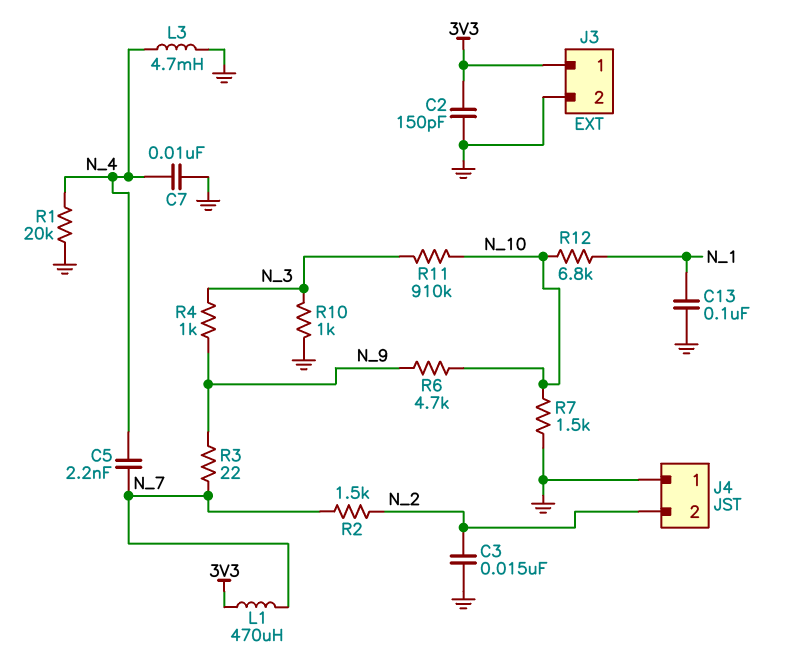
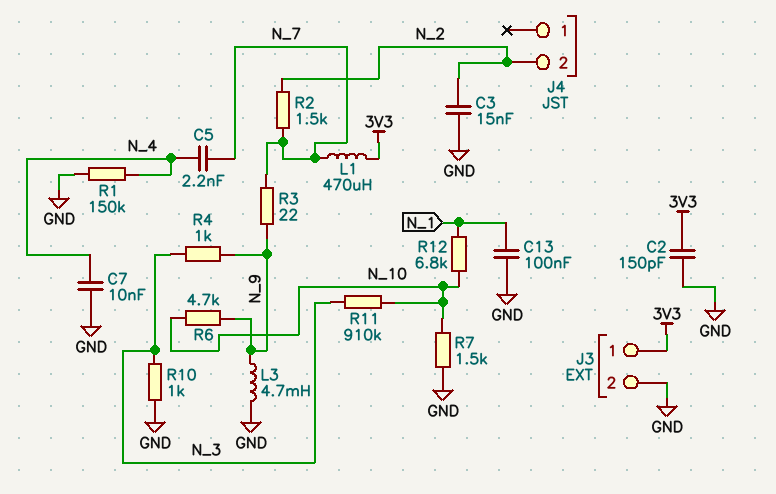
J4 pin 1: GND -> none
L3: 4.7mH (GND, N_4) -> 4.7mH (GND, N_9)
R1: 20k (GND, N_4) -> 150k (GND, N_4)

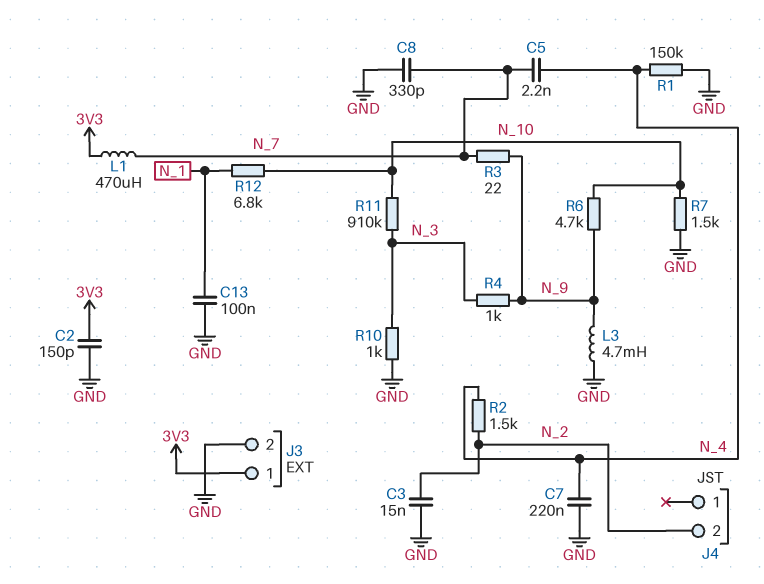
C7: 10nF (GND, N_4) -> 220nF (GND, N_4)
C8: none -> 330pF (GND, N_7)
R2: 1.5k (N_2, N_7) -> 1.5k (N_2, N_4)

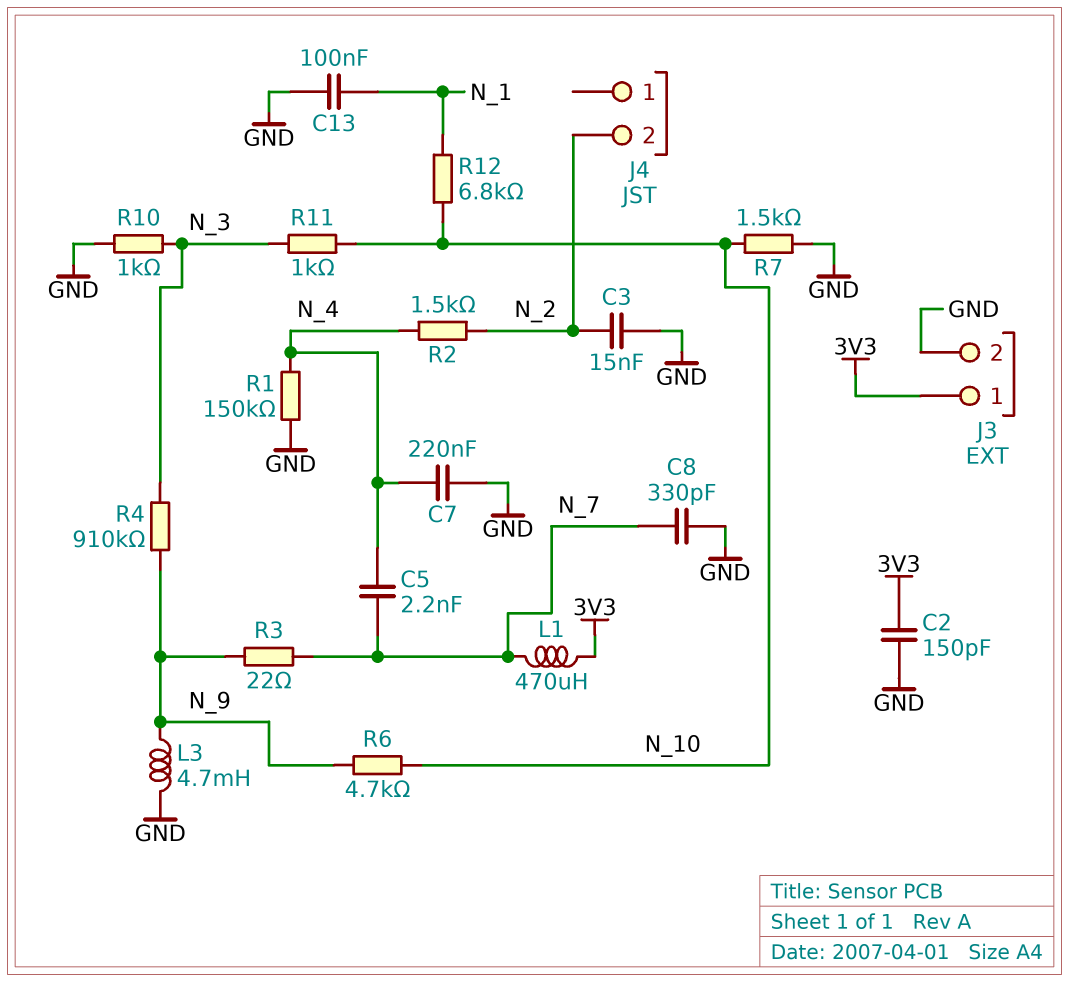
R4: 1k (N_3, N_9) -> 910k (N_3, N_9)
R11: 910k (N_3, N_10) -> 1k (N_3, N_10)

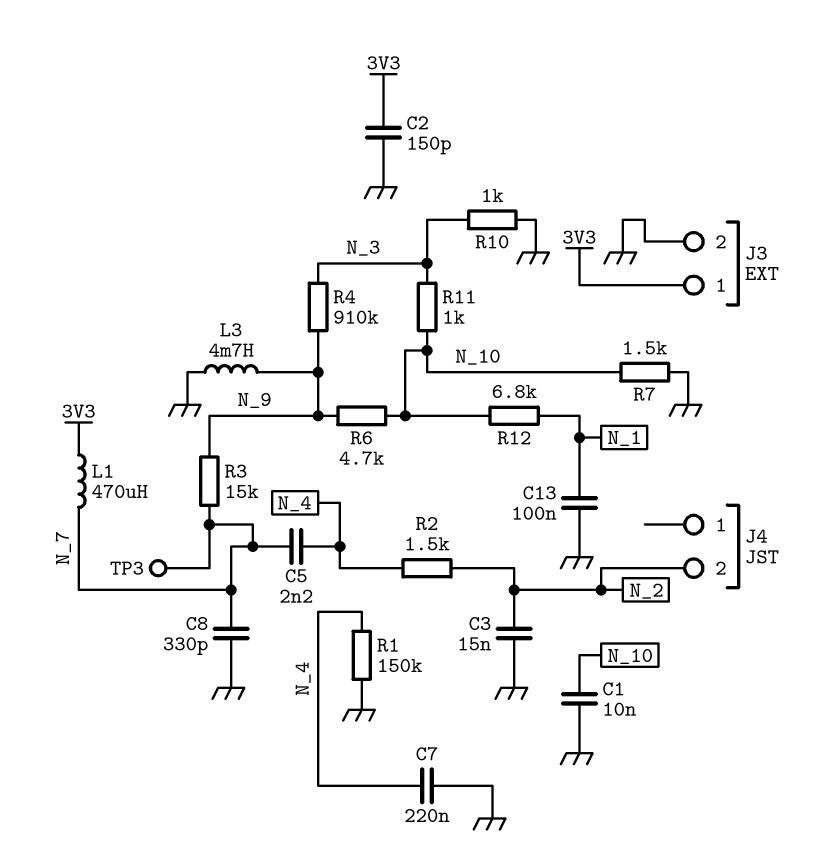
C1: none -> 10nF (GND, N_10)
R3: 22 (N_7, N_9) -> 15k (N_7, N_9)
TP3: none -> test point (N_7)

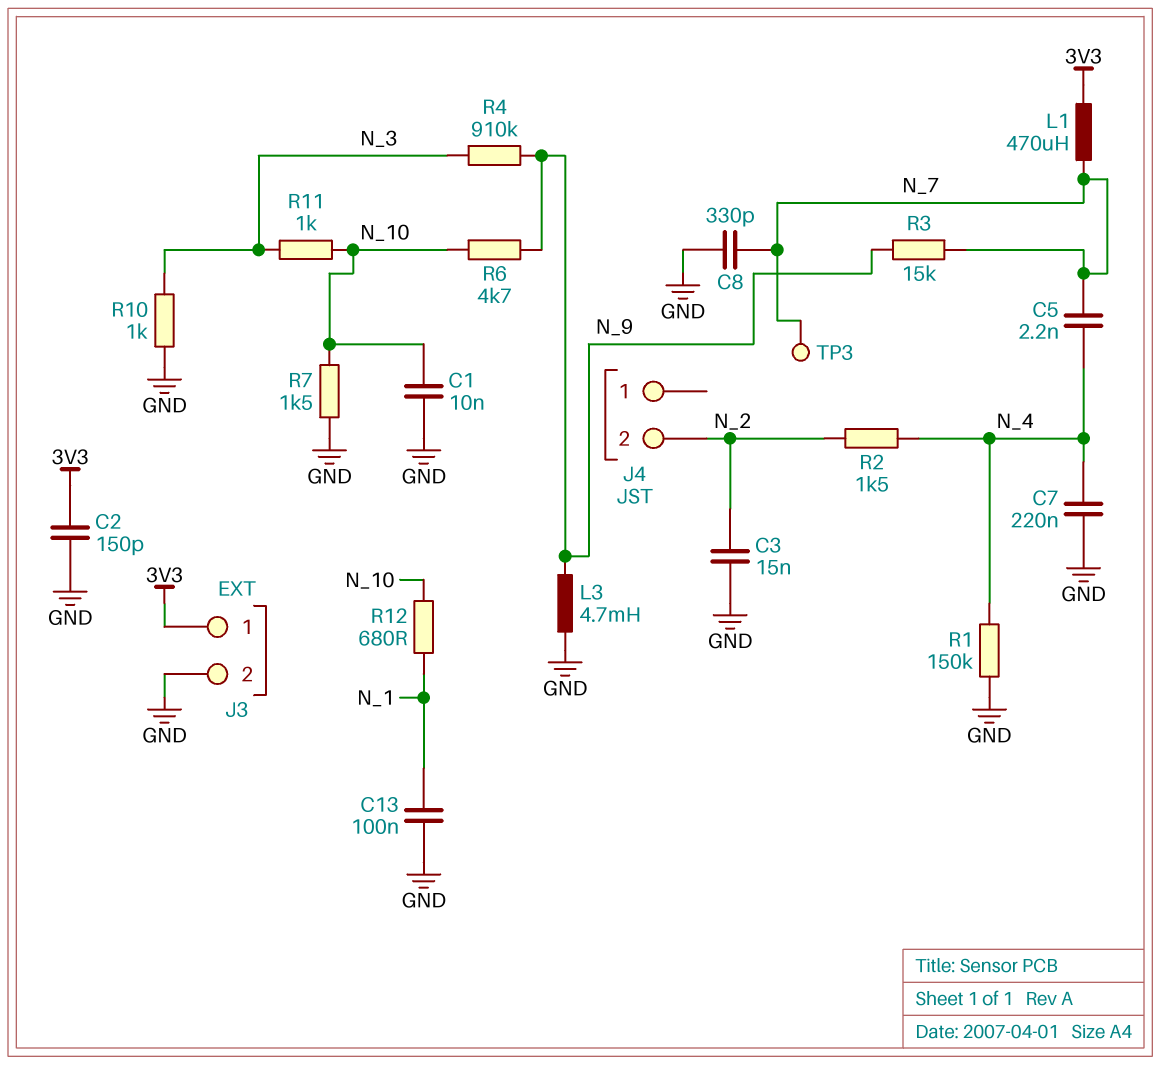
R12: 6.8k (N_1, N_10) -> 680 (N_1, N_10)

